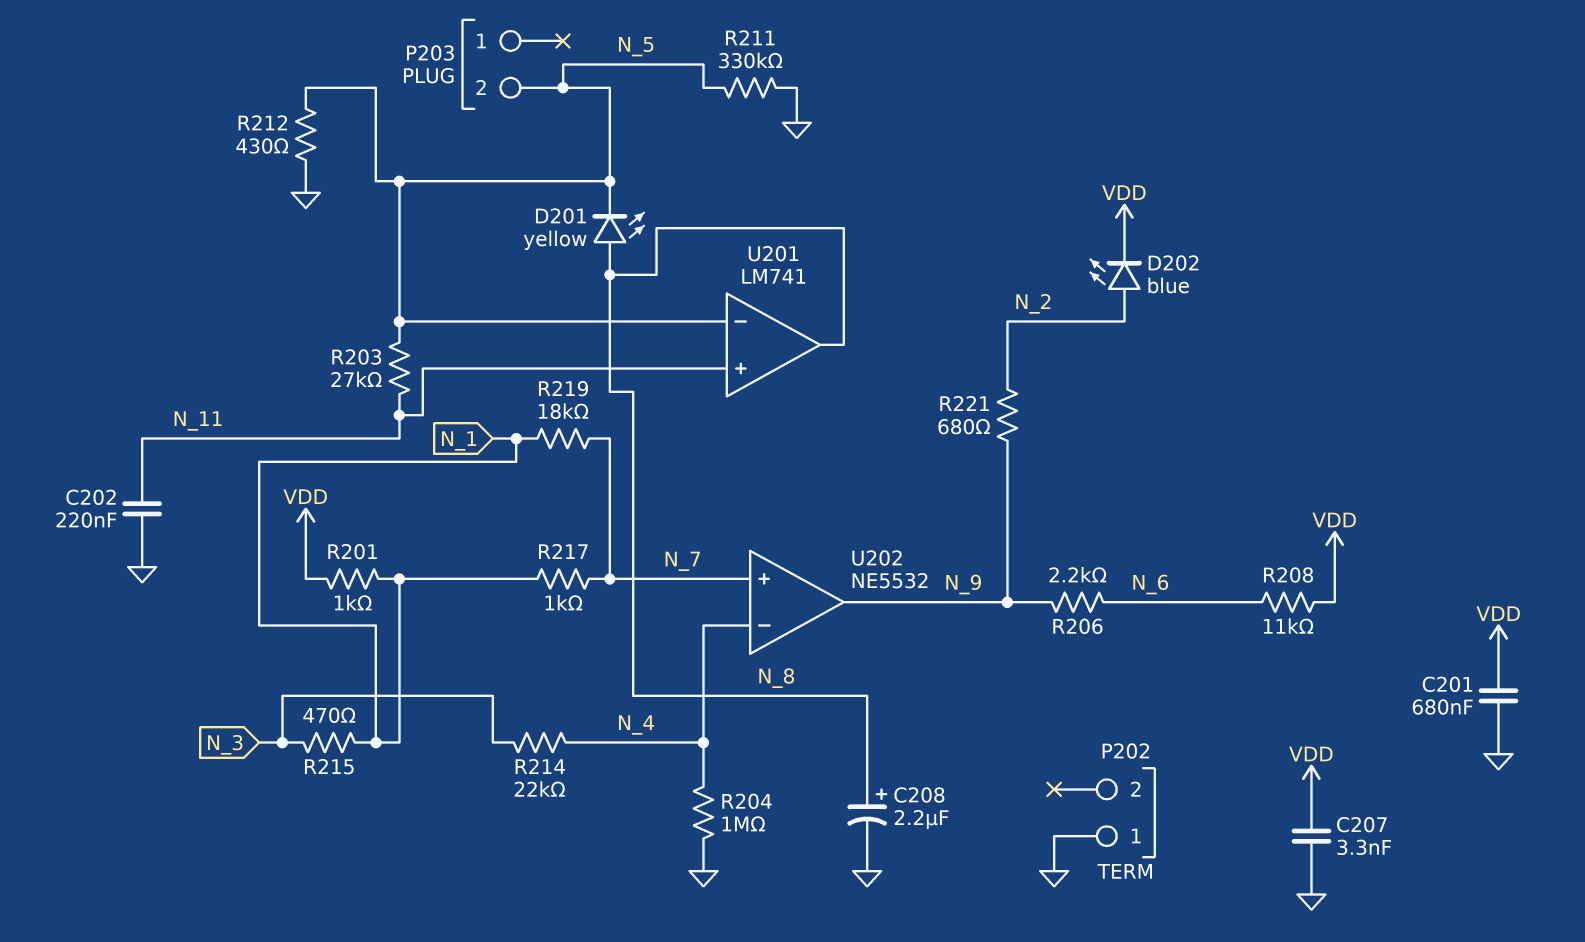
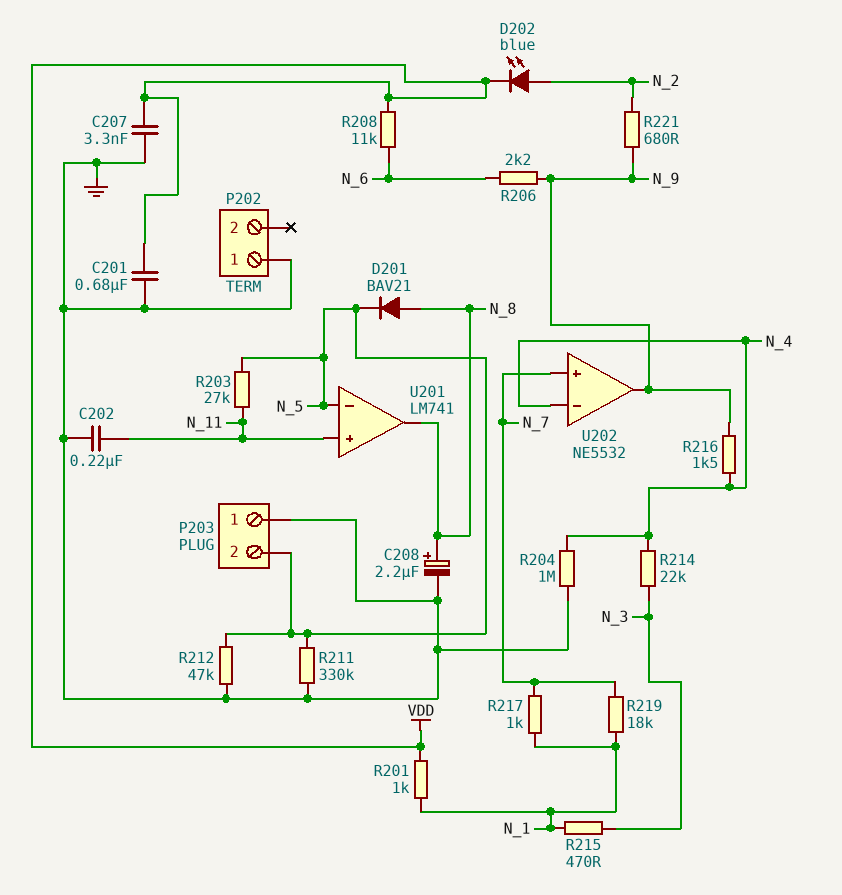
D201: LED yellow (A N_8, K N_5) -> diode BAV21 (A N_8, K N_5)
P203 pin 1: none -> GND
R212: 430 (GND, N_5) -> 47k (GND, N_5)
R216: none -> 1.5k (N_4, N_9)

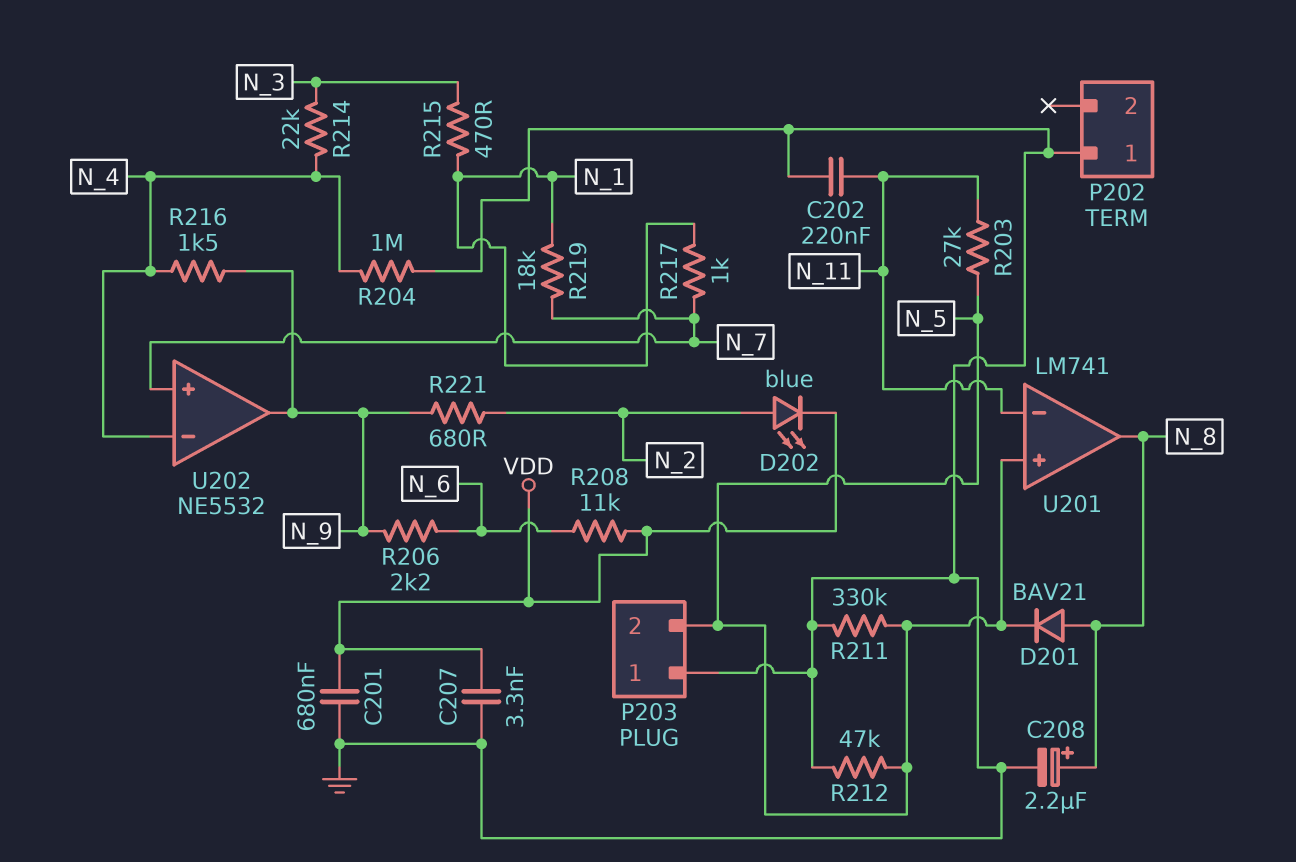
R201: 1k (N_1, VDD) -> none
U201 pin in+: N_11 -> N_5
U201 pin in-: N_5 -> N_11

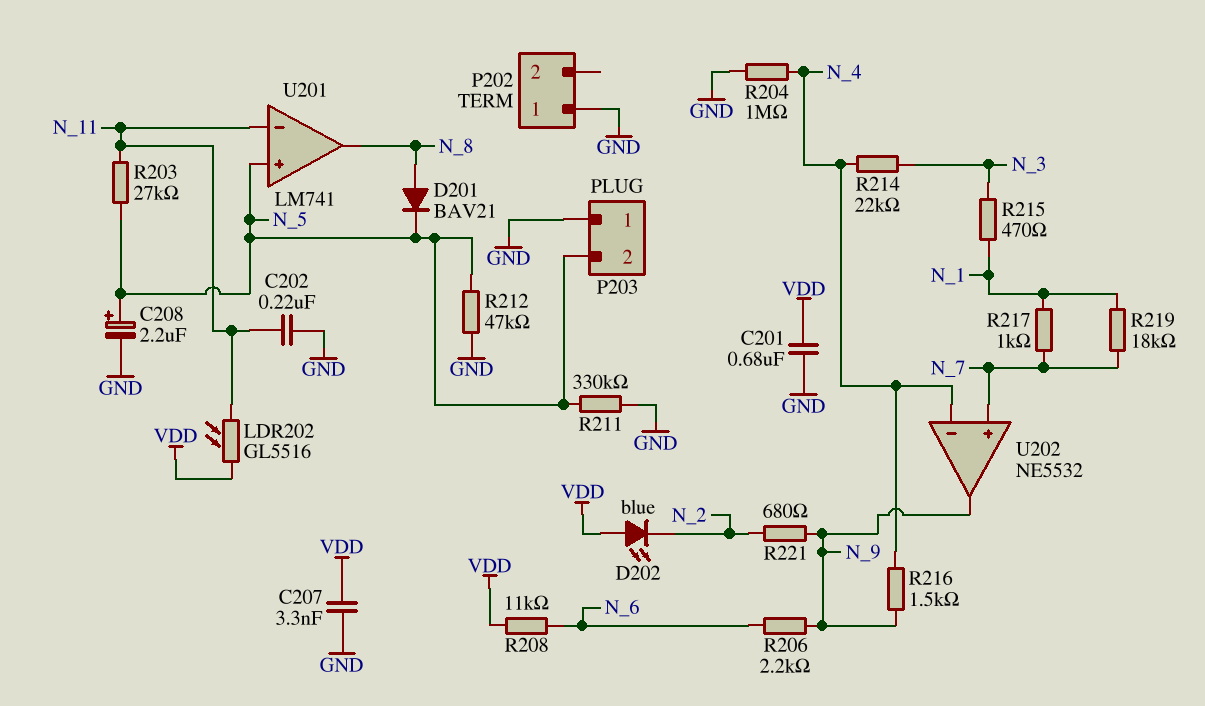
C208: 2.2uF (plus N_8, minus GND) -> 2.2uF (plus N_5, minus GND)
D202: LED blue (A N_2, K VDD) -> LED blue (A VDD, K N_2)
LDR202: none -> GL5516 (N_11, VDD)

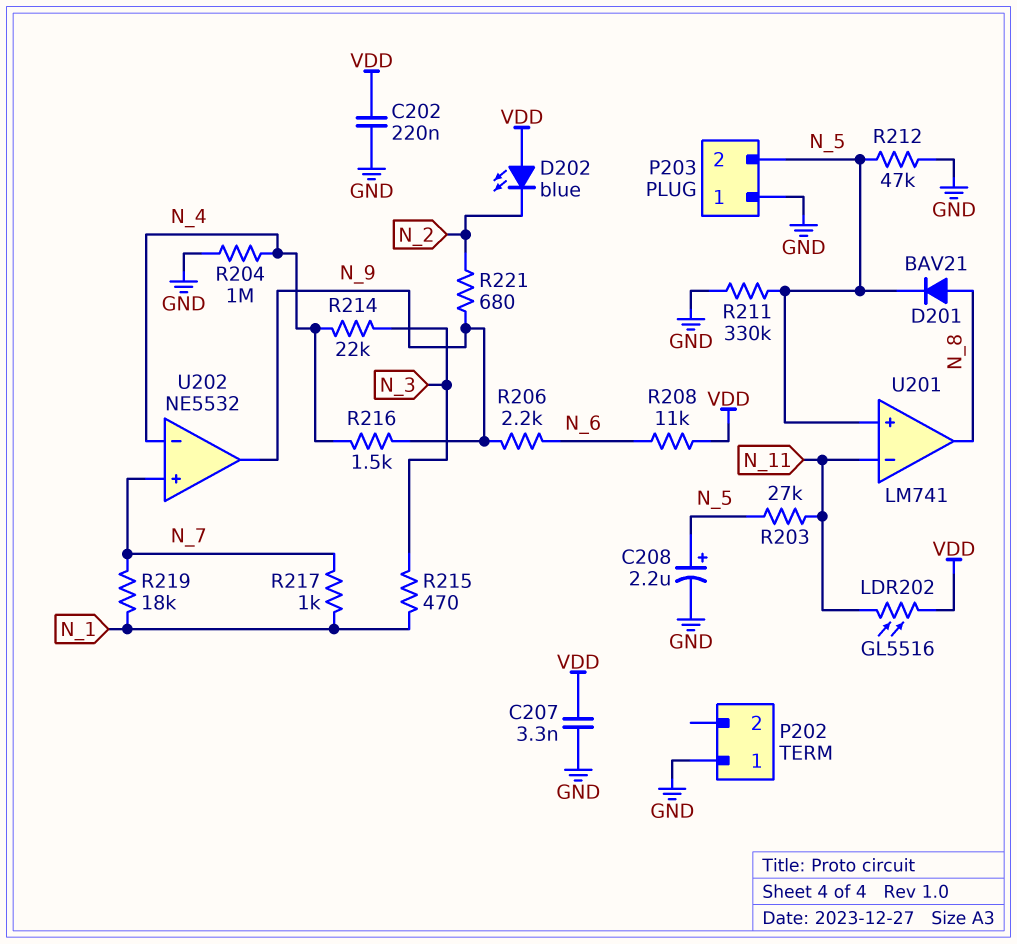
C201: 680nF (GND, VDD) -> none
C202: 220nF (GND, N_11) -> 220nF (GND, VDD)

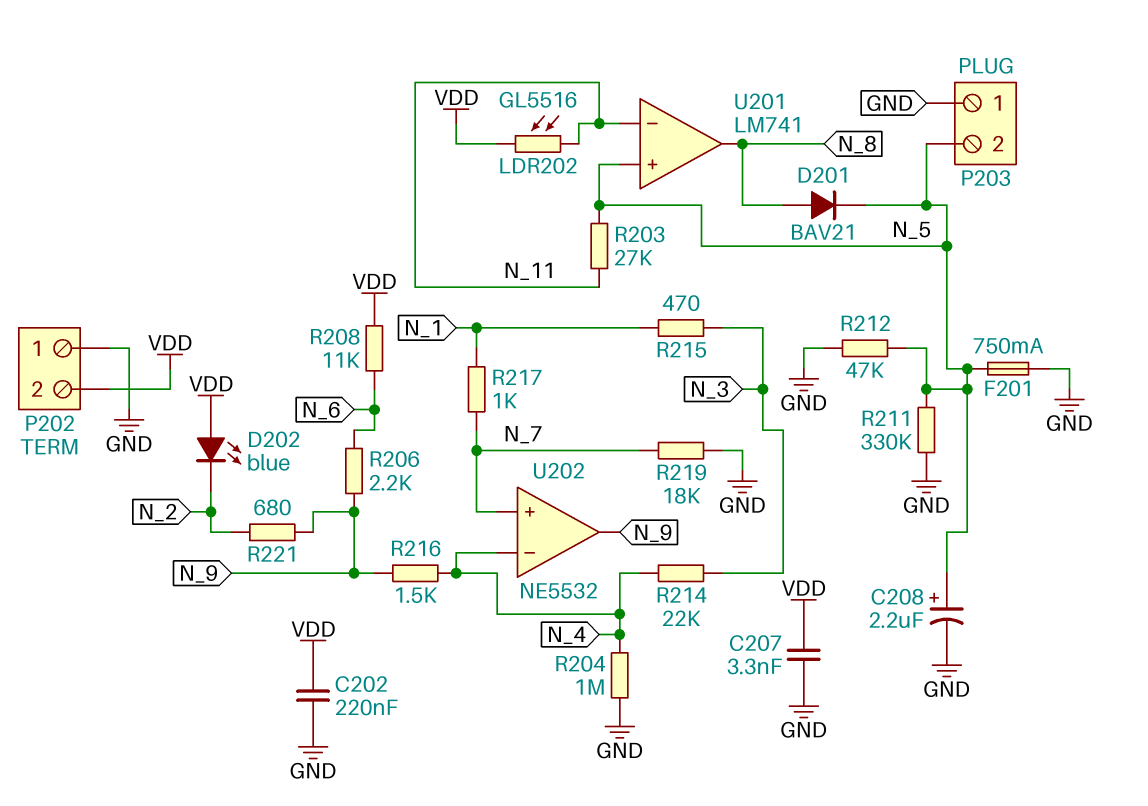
F201: none -> 750mA (GND, N_5)
P202 pin 2: none -> VDD
R219: 18k (N_1, N_7) -> 18k (GND, N_7)

